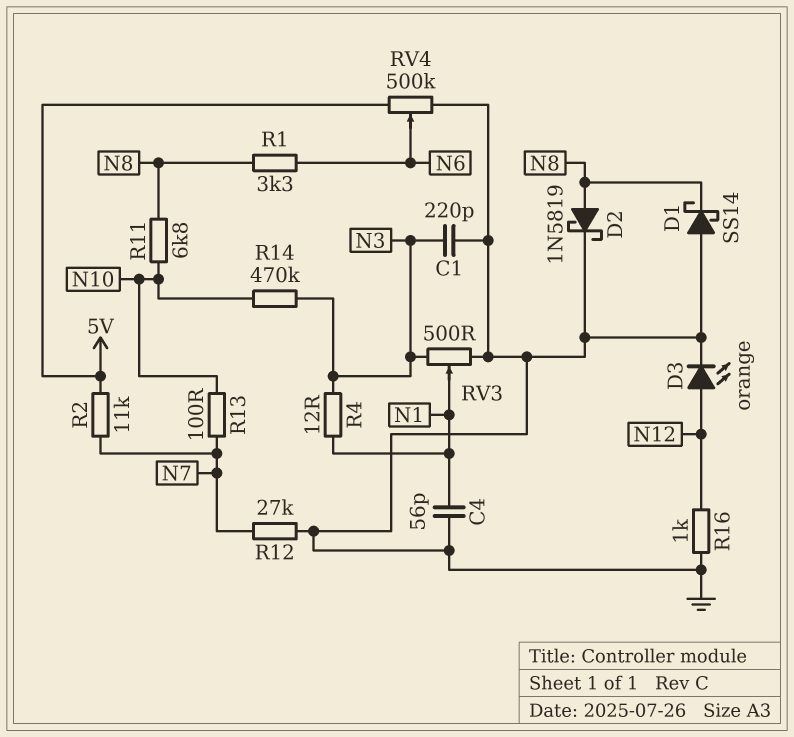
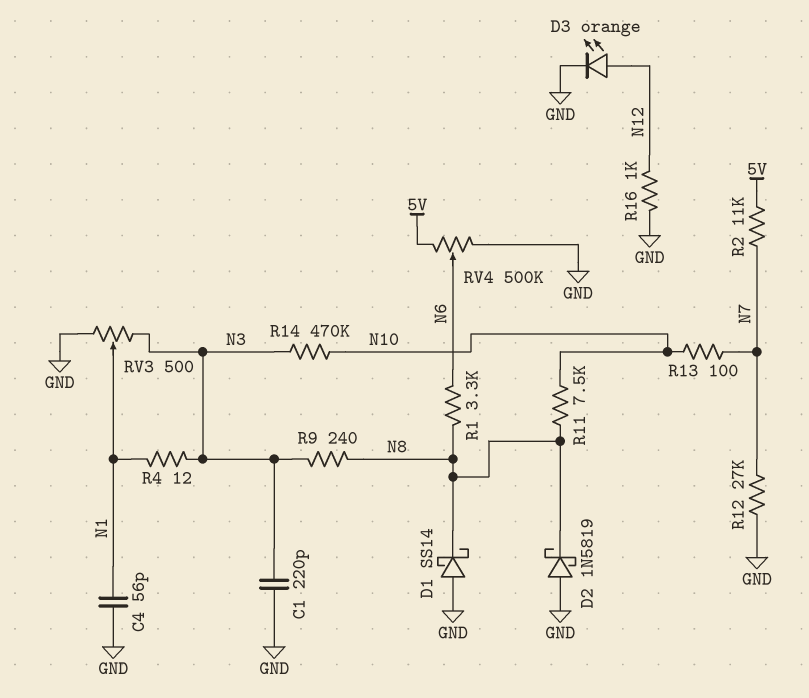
D2: schottky 1N5819 (A N8, K GND) -> schottky 1N5819 (A GND, K N8)
R9: none -> 240 (N3, N8)
R11: 6.8k (N8, N10) -> 7.5k (N8, N10)

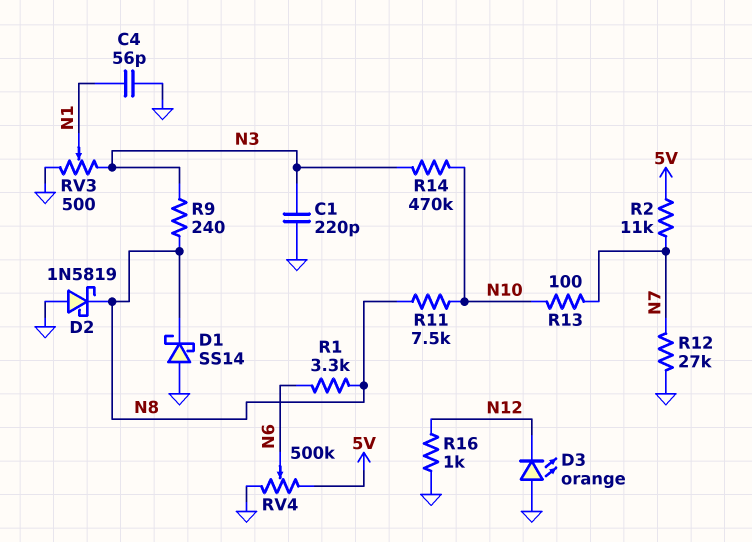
D3: LED orange (A N12, K GND) -> LED orange (A GND, K N12)
R4: 12 (N1, N3) -> none

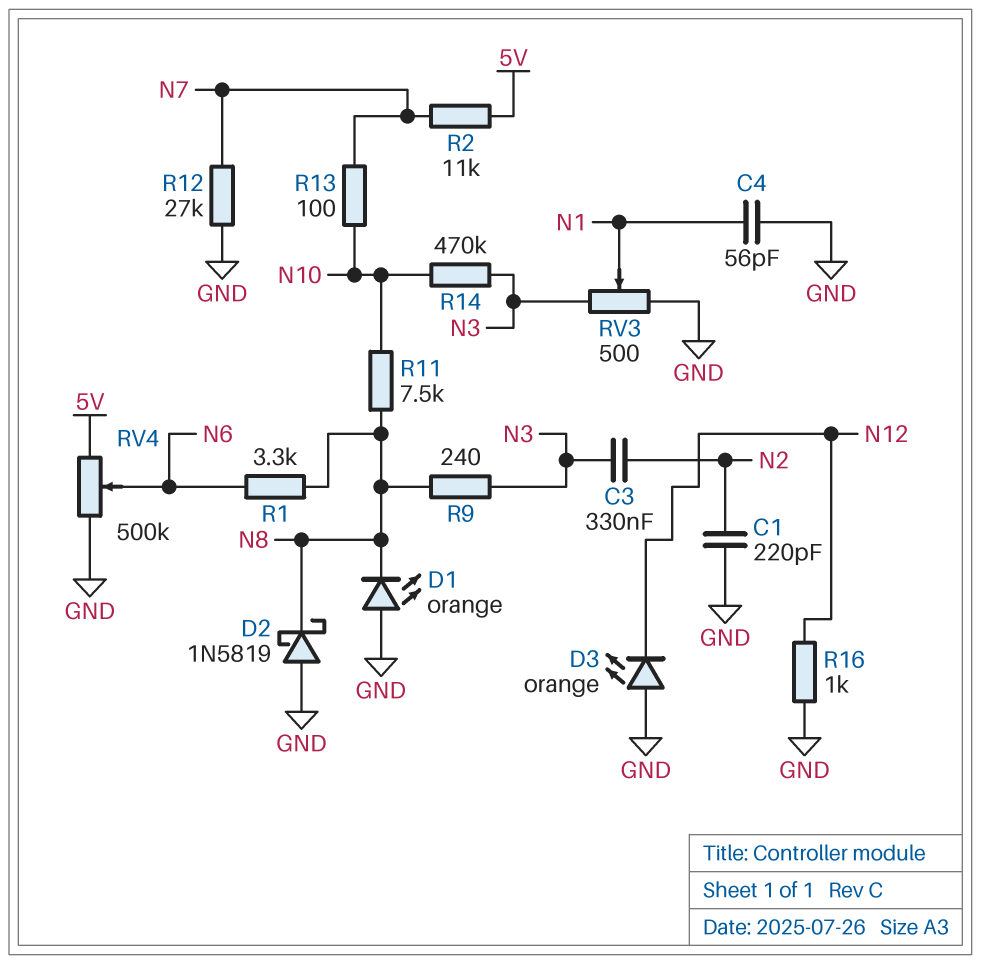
C1: 220pF (GND, N3) -> 220pF (GND, N2)
C3: none -> 330nF (N2, N3)
D1: schottky SS14 (A GND, K N8) -> LED orange (A GND, K N8)

